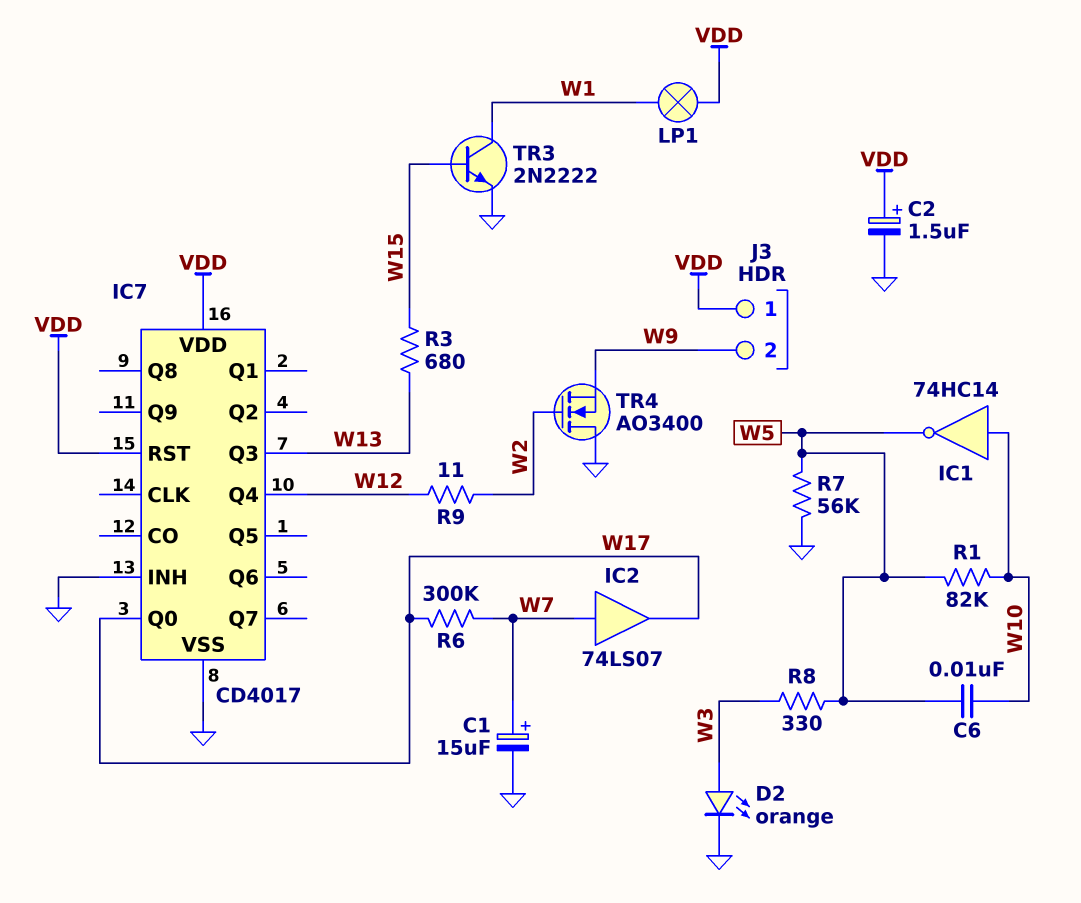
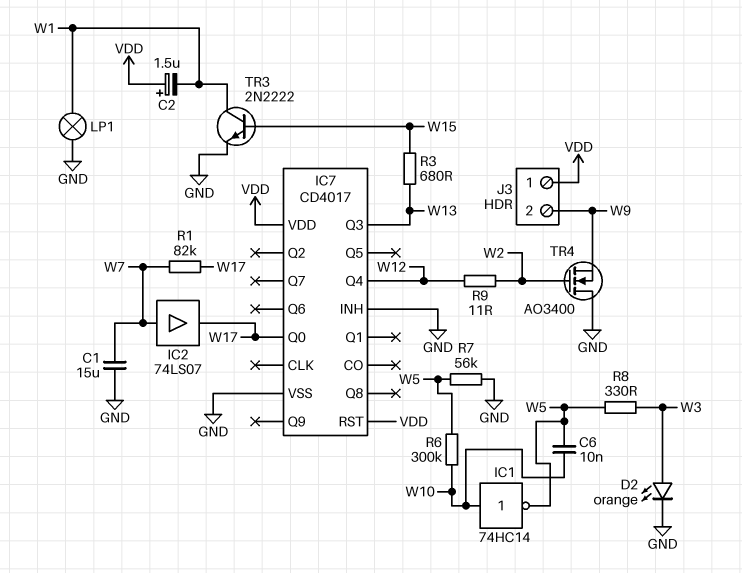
C1: 15uF (plus W7, minus GND) -> 15uF (GND, W7)
C2: 1.5uF (plus VDD, minus GND) -> 1.5uF (plus VDD, minus W1)
LP1: lamp (VDD, W1) -> lamp (GND, W1)
R1: 82k (W5, W10) -> 82k (W7, W17)
R6: 300k (W7, W17) -> 300k (W5, W10)

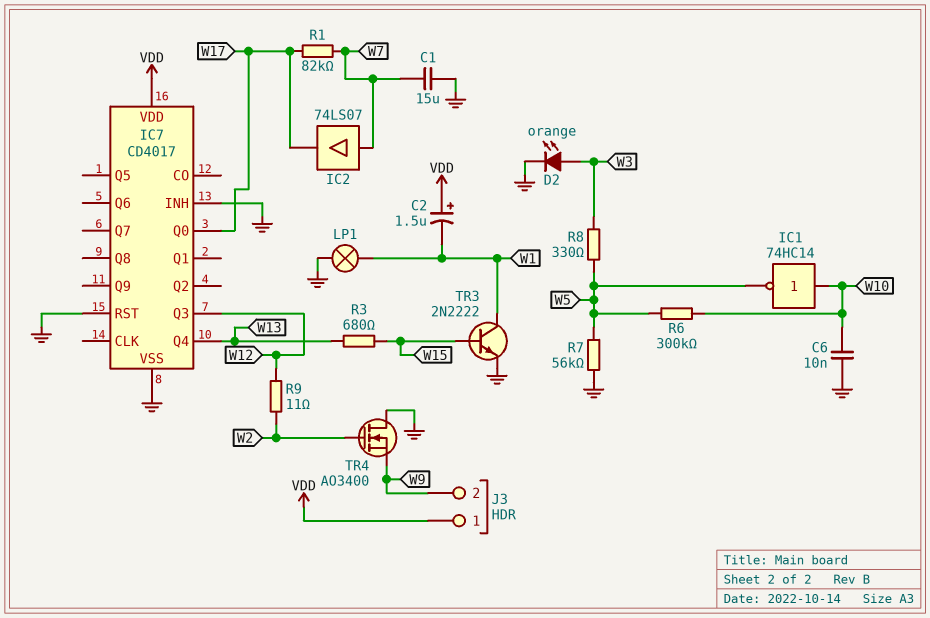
C6: 10nF (W5, W10) -> 10nF (GND, W10)
IC7 pin Q3: W13 -> W12
IC7 pin Q4: W12 -> W13
IC7 pin RST: VDD -> GND

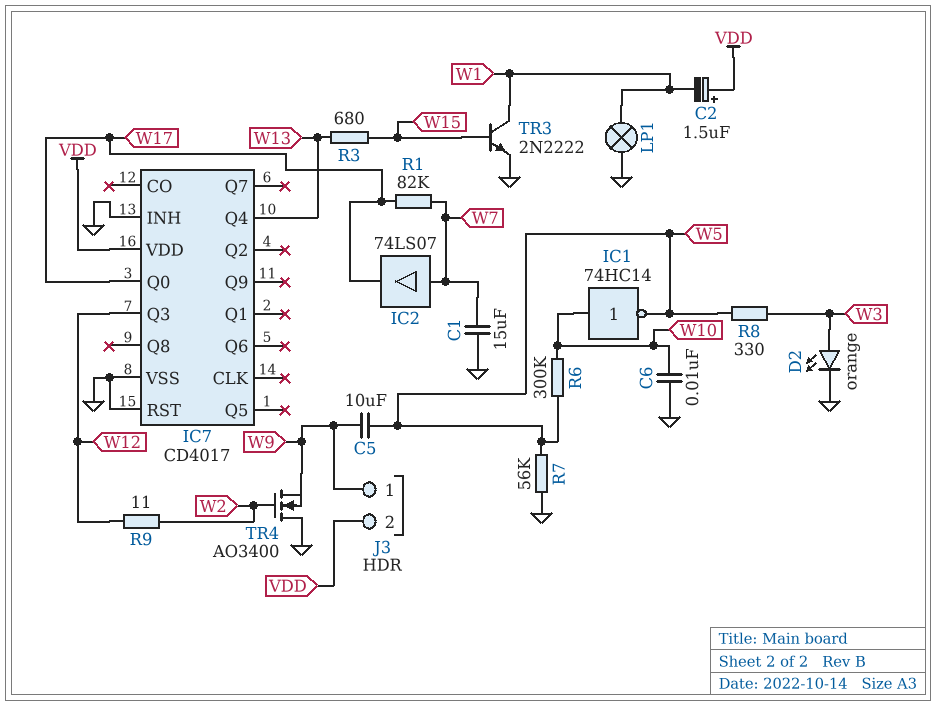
C5: none -> 10uF (W5, W9)
J3 pin 1: VDD -> W9
J3 pin 2: W9 -> VDD

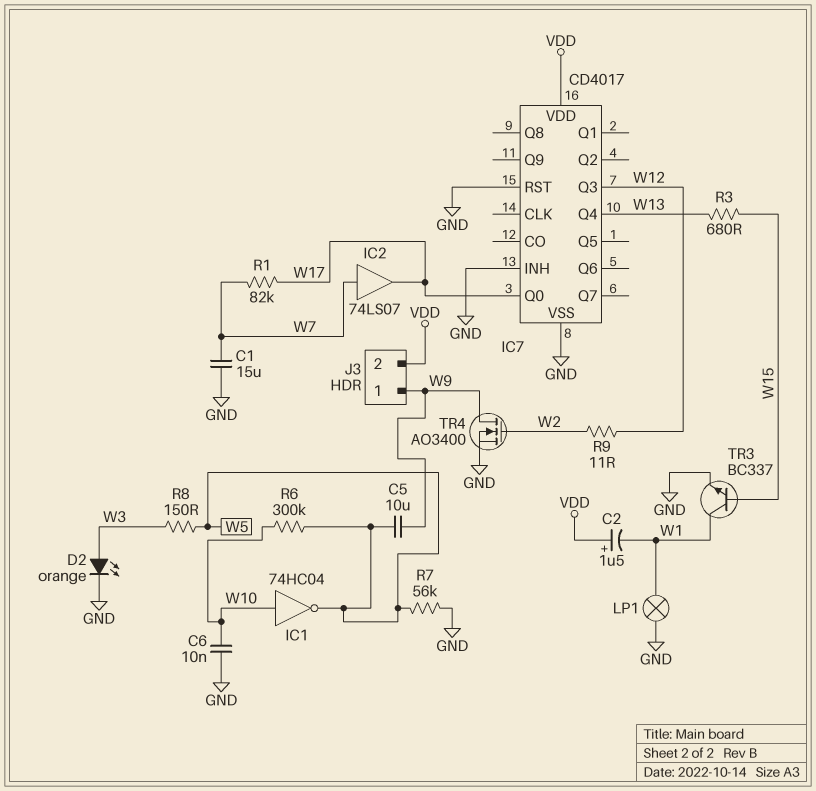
IC1: NOT 74HC14 (in W10, out W5) -> NOT 74HC04 (in W10, out W5)
R8: 330 (W3, W5) -> 150 (W3, W5)
TR3: NPN 2N2222 (B W15, C W1, E GND) -> NPN BC337 (B W15, C W1, E GND)
TR4: NMOS AO3400 (G W2, D GND, S W9) -> NMOS AO3400 (G W2, D W9, S GND)

